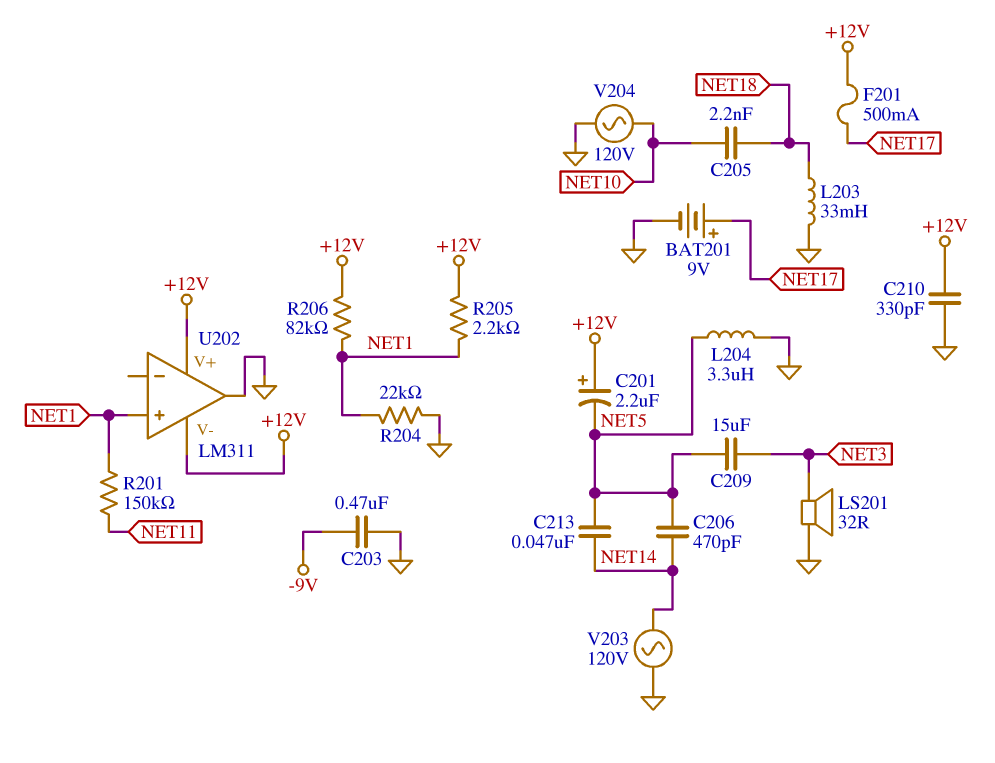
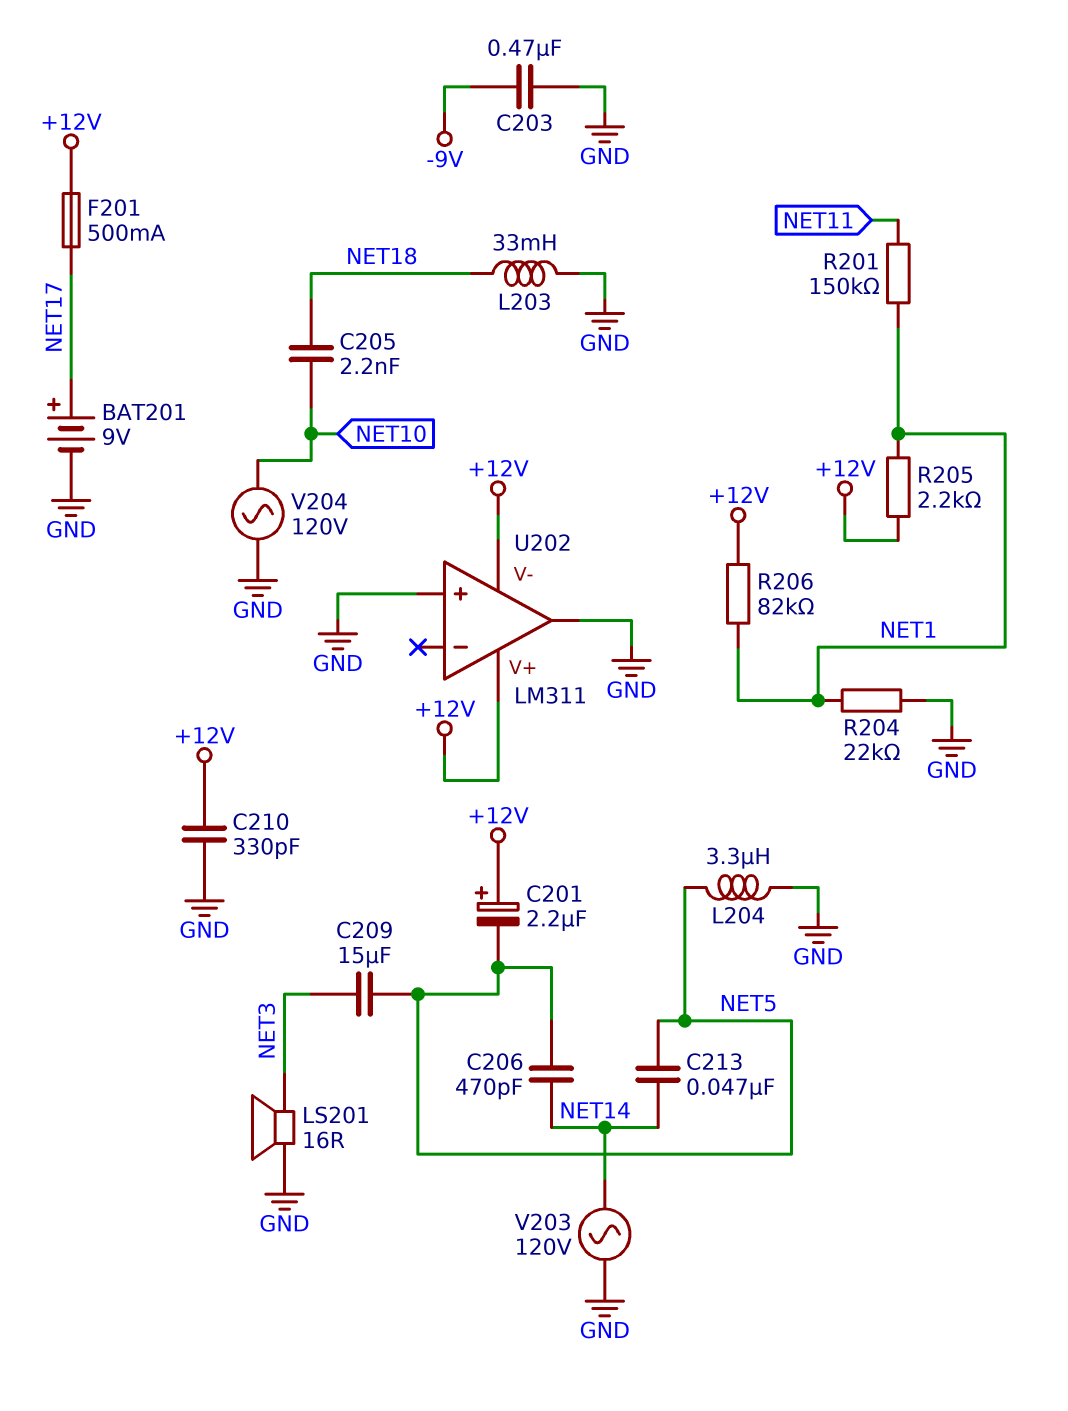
LS201: speaker 32R (GND, NET3) -> speaker 16R (GND, NET3)
U202 pin in+: NET1 -> GND

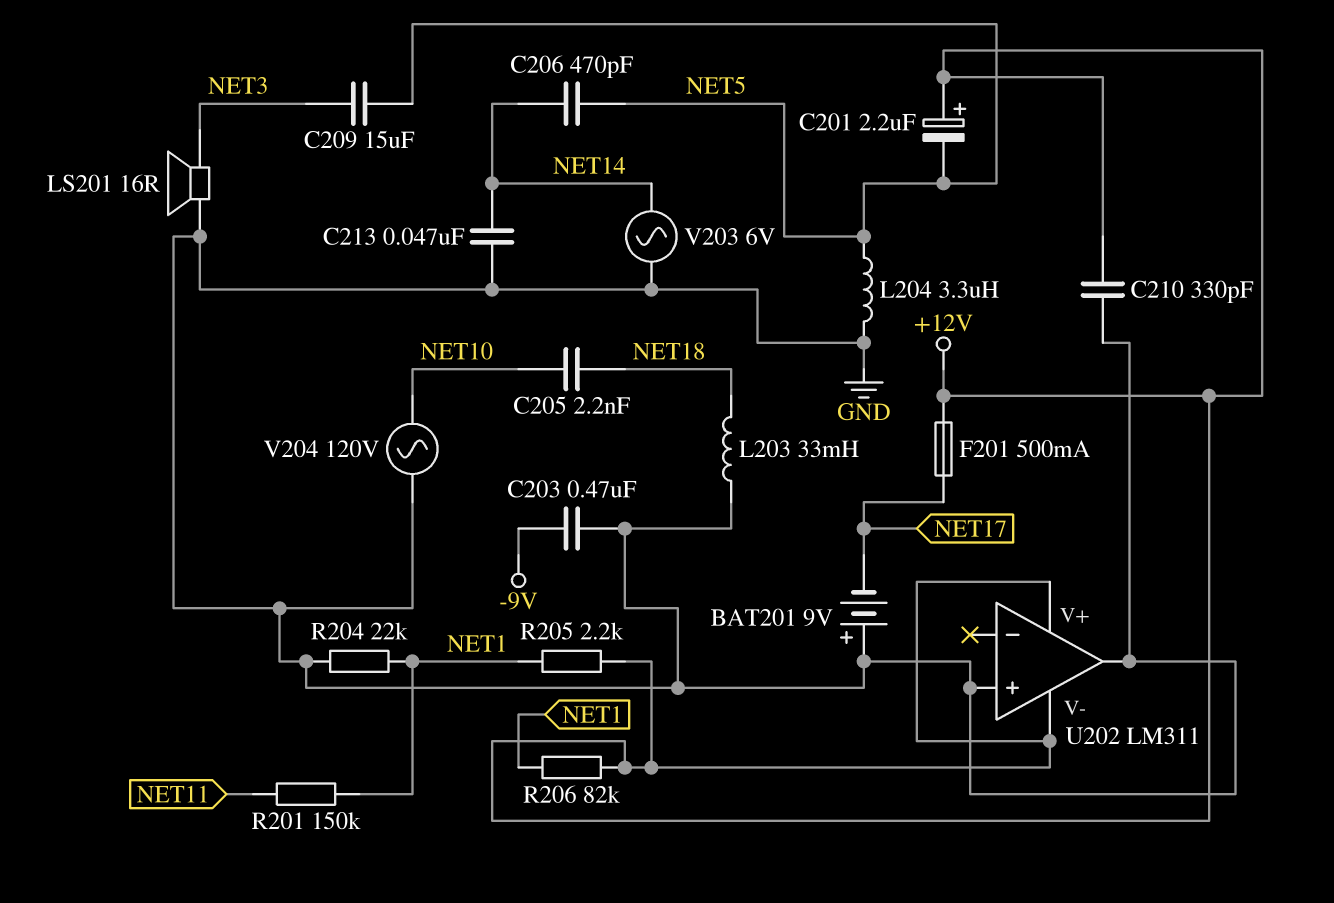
BAT201: 9V (plus NET17, minus GND) -> 9V (plus GND, minus NET17)
C213: 47nF (NET5, NET14) -> 47nF (GND, NET14)
V203: AC 120V (GND, NET14) -> AC 6V (GND, NET14)

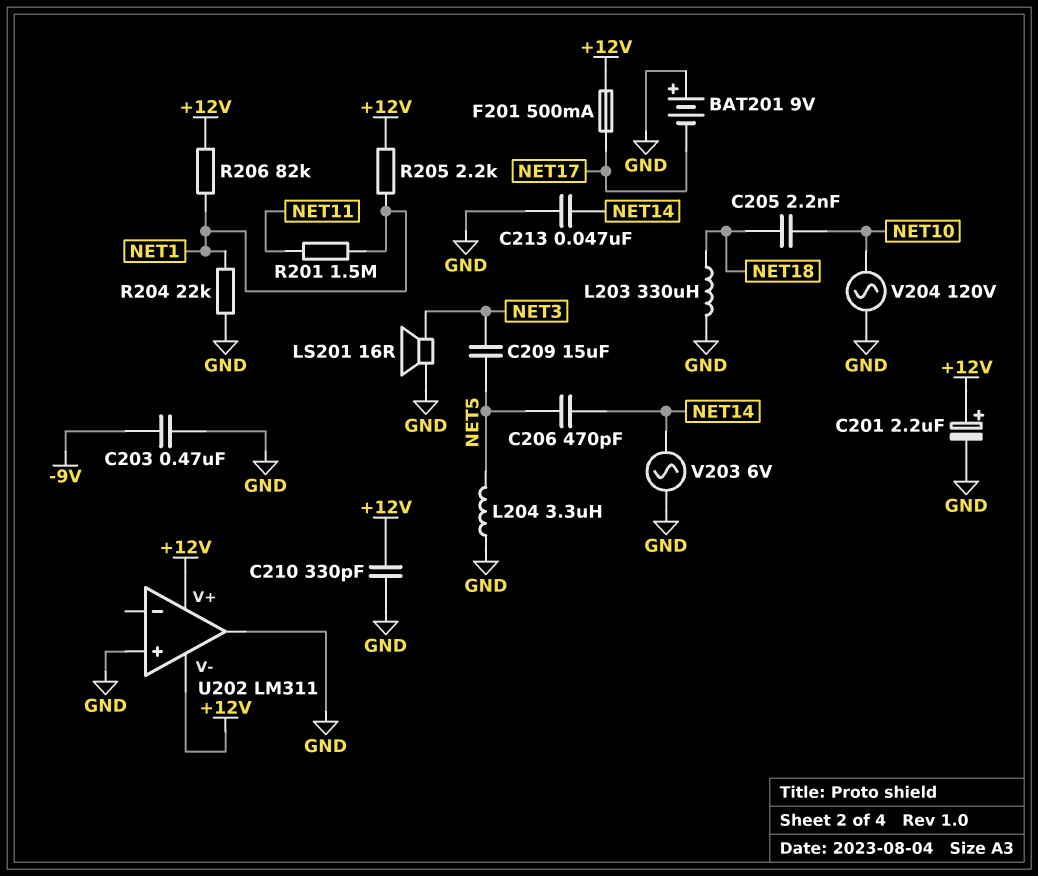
C201: 2.2uF (plus +12V, minus NET5) -> 2.2uF (plus +12V, minus GND)
L203: 33mH (GND, NET18) -> 330uH (GND, NET18)
R201: 150k (NET1, NET11) -> 1.5M (NET1, NET11)

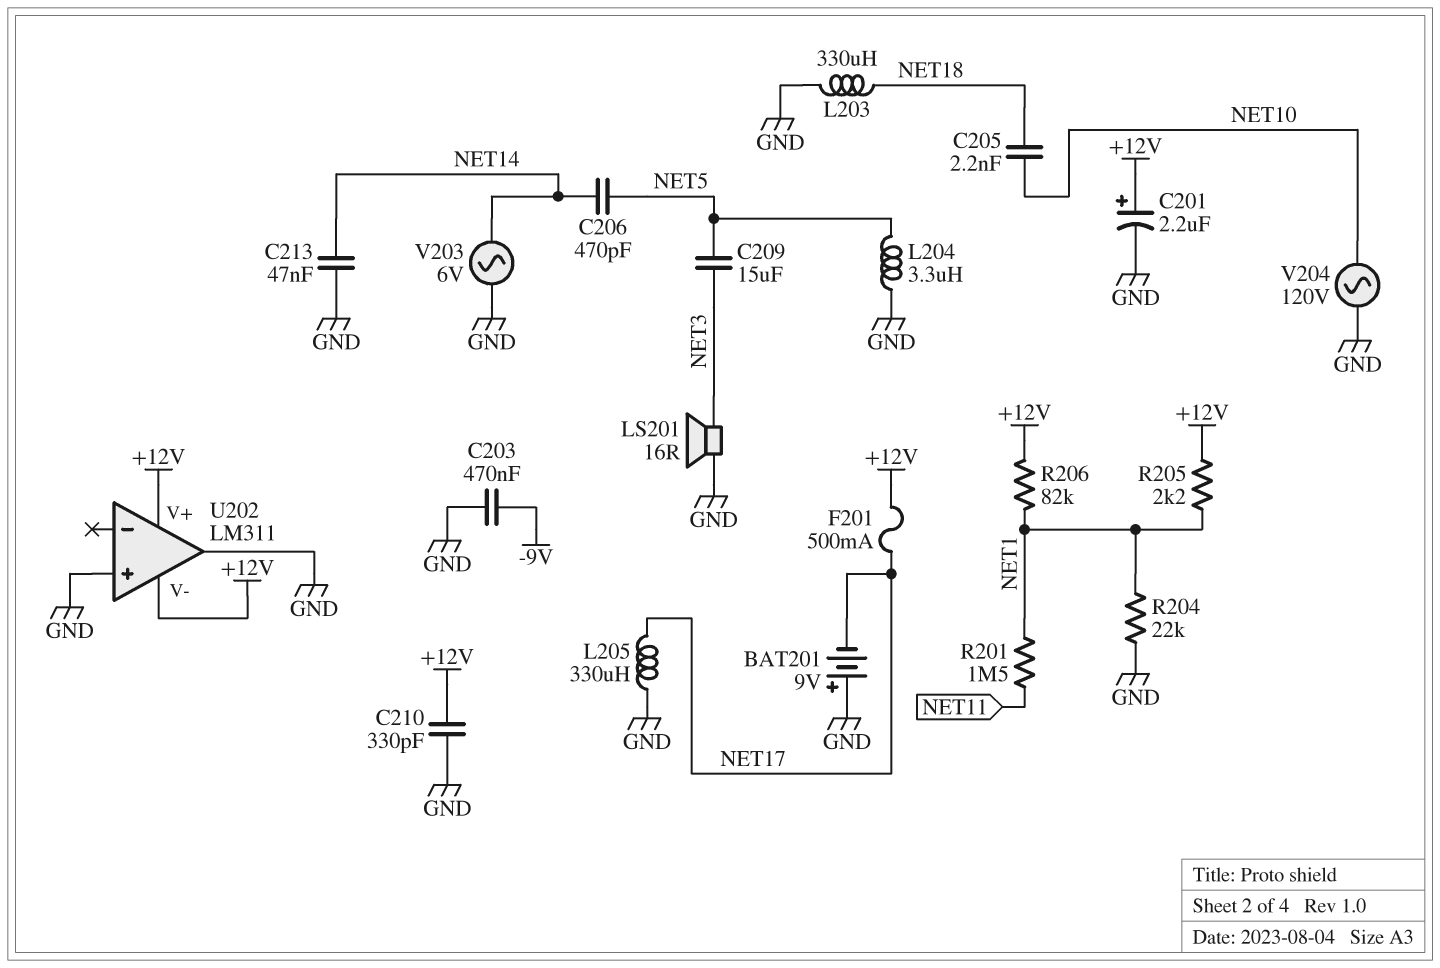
L205: none -> 330uH (GND, NET17)

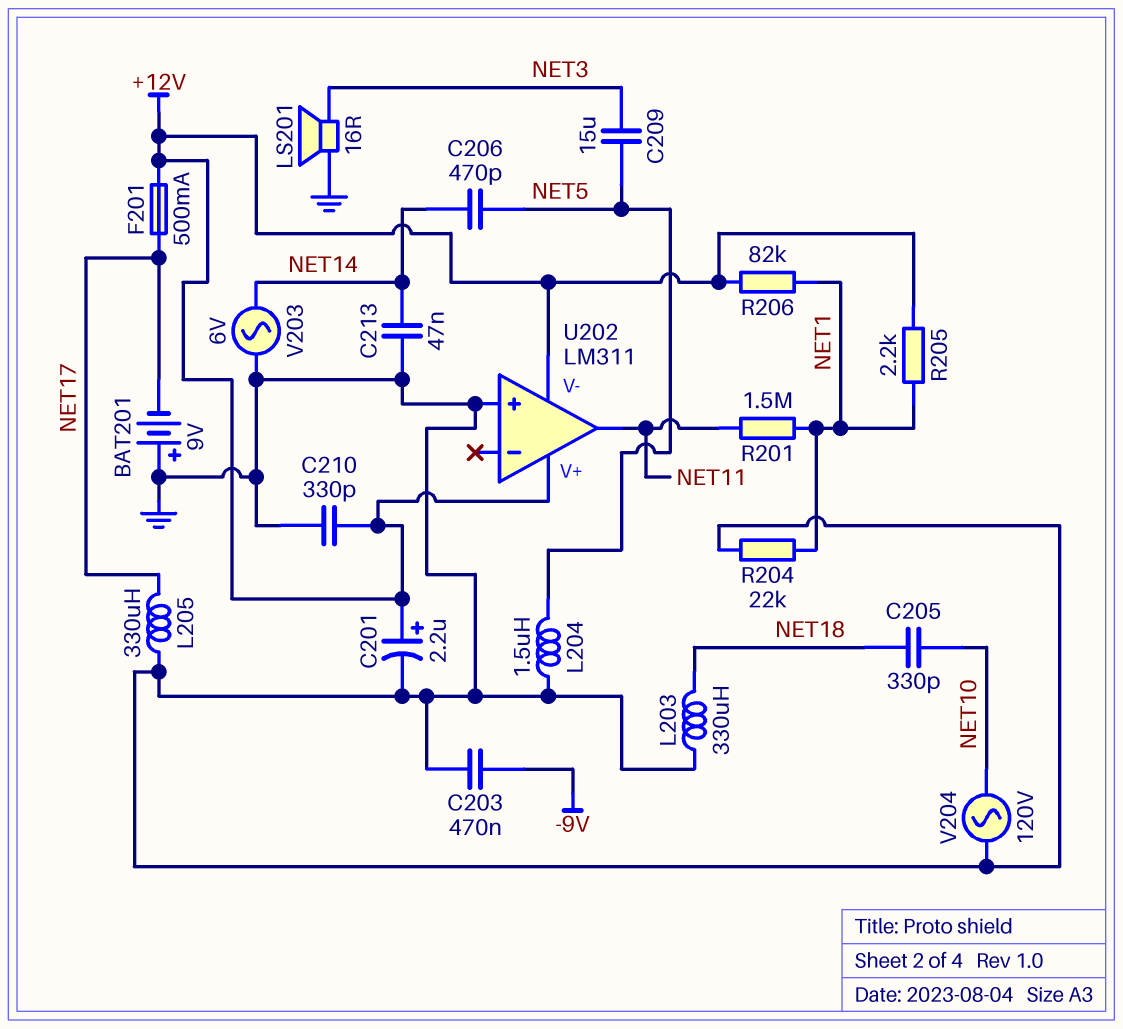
C205: 2.2nF (NET10, NET18) -> 330pF (NET10, NET18)
L204: 3.3uH (GND, NET5) -> 1.5uH (GND, NET5)
U202 pin out: GND -> NET11

